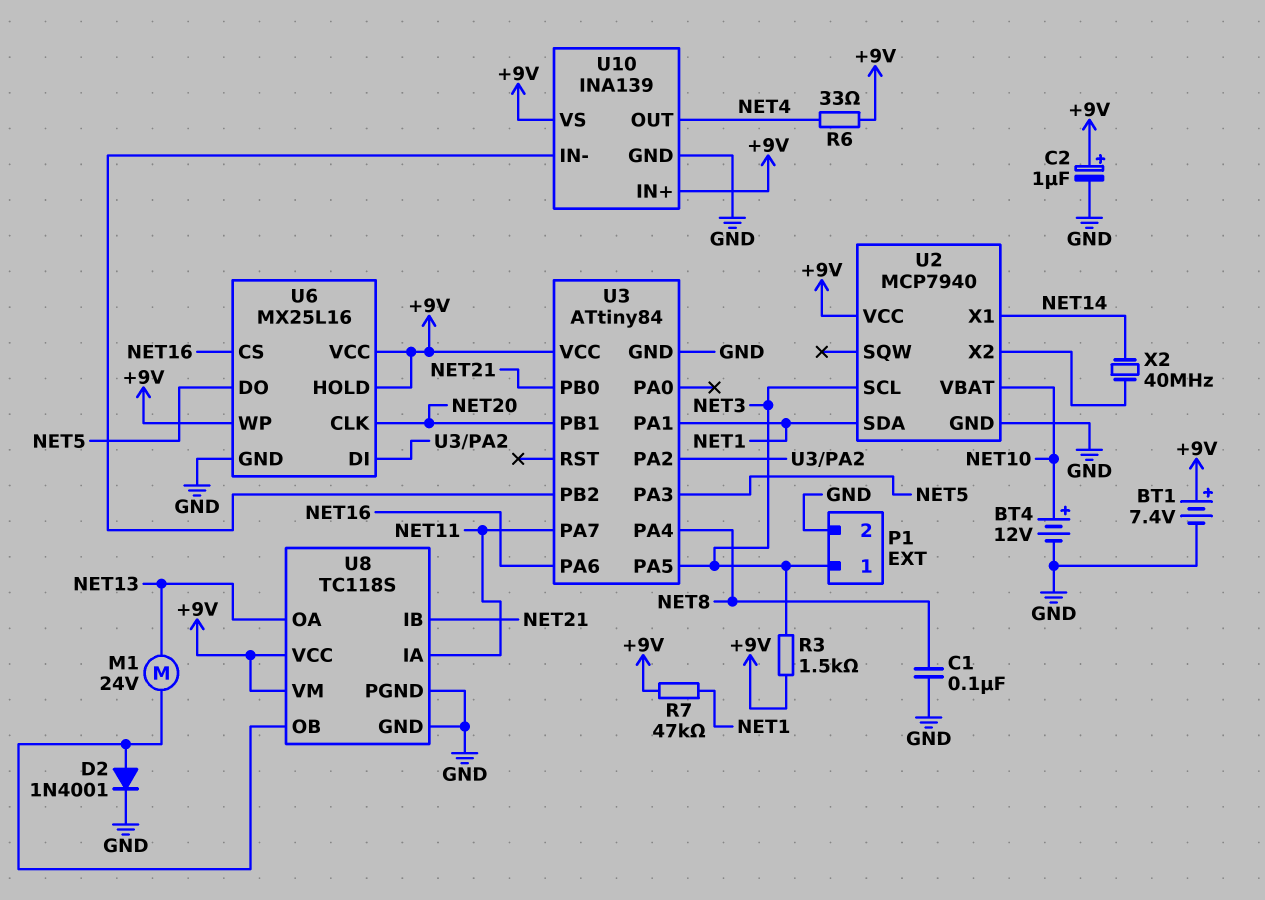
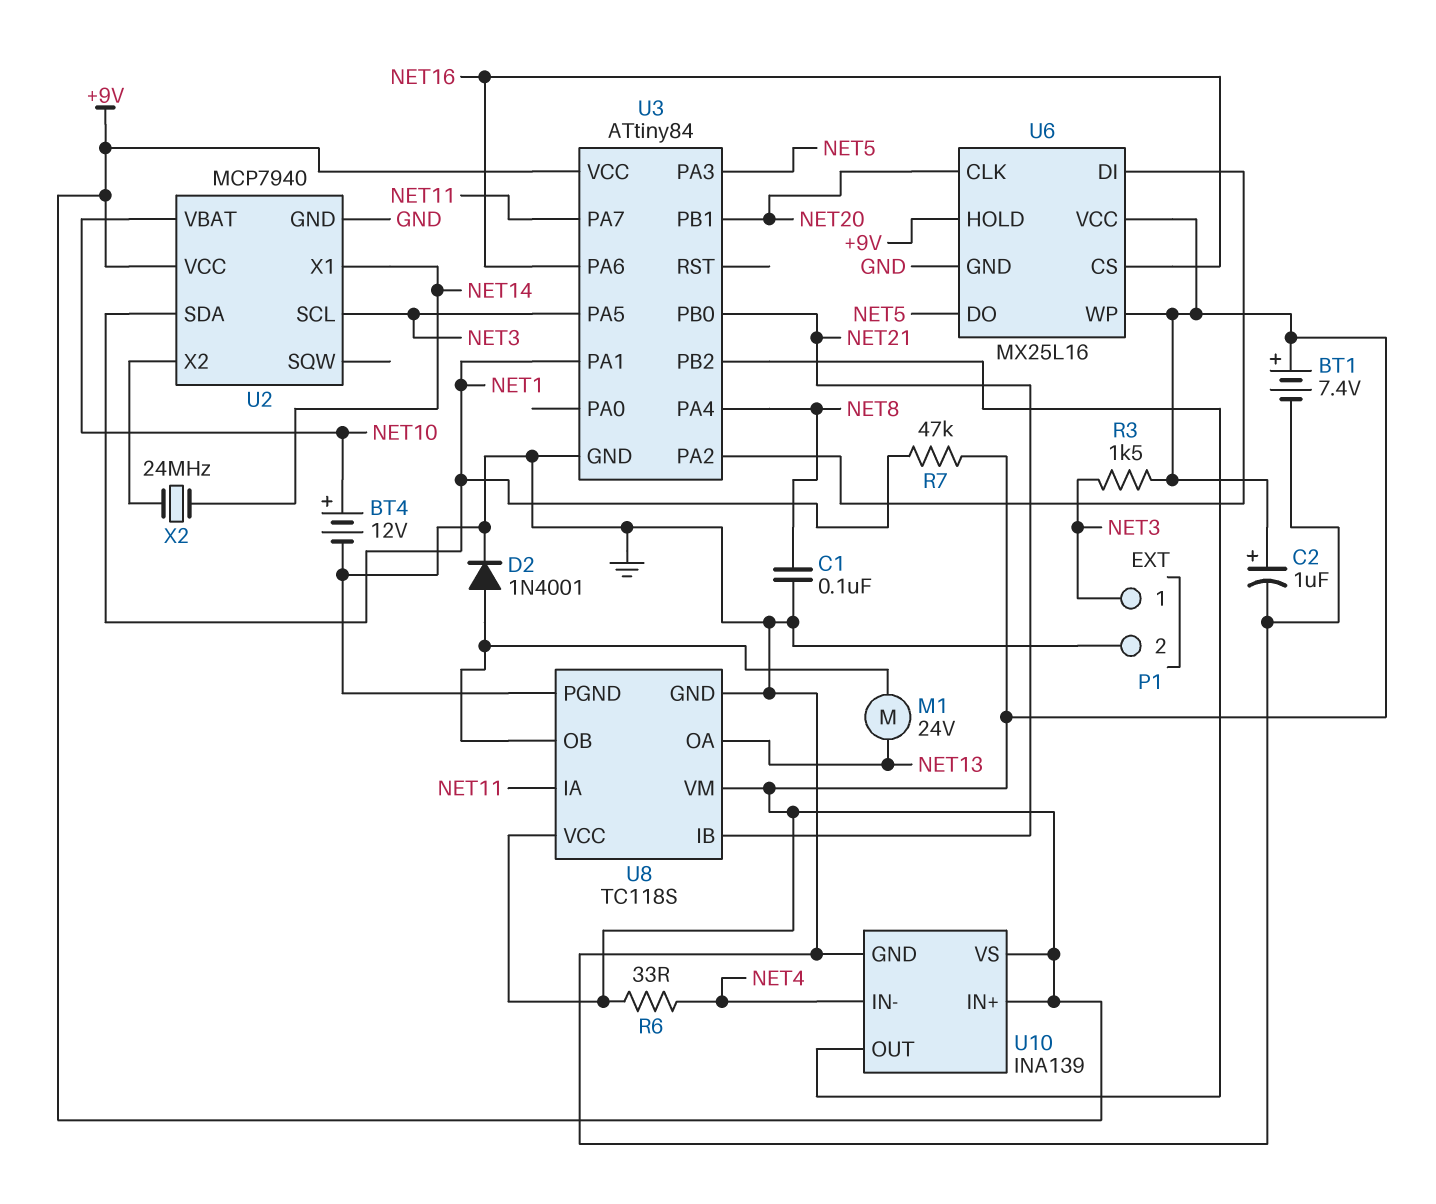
U10 pin IN-: U3/PB2 -> NET4
U10 pin OUT: NET4 -> U3/PB2
X2: 40MHz (NET14, U2/X2) -> 24MHz (NET14, U2/X2)

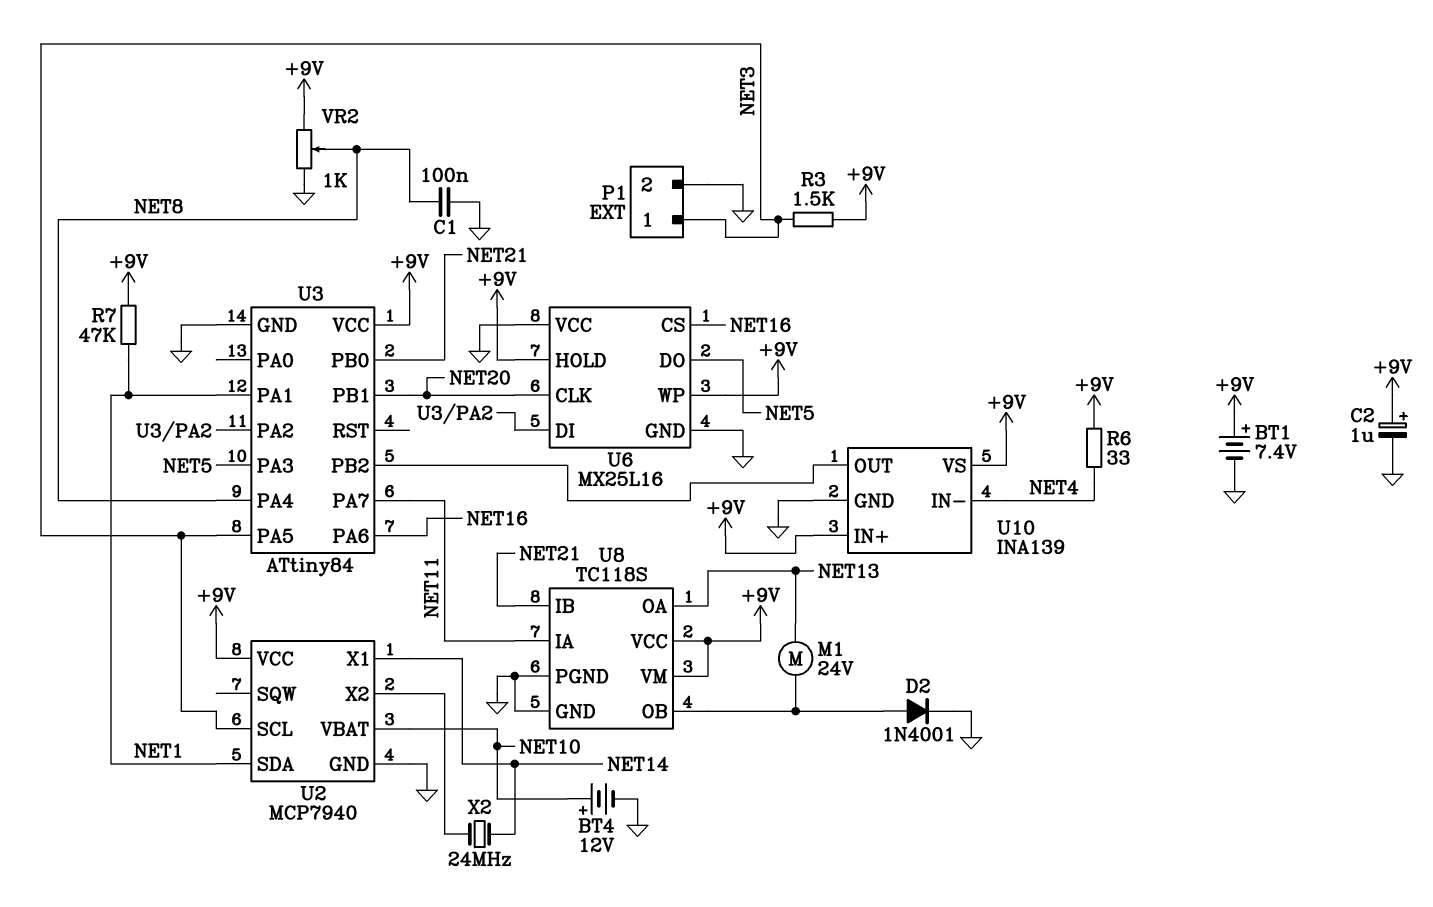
U6 pin VCC: +9V -> GND
VR2: none -> 1k (+9V, GND, wiper NET8)

